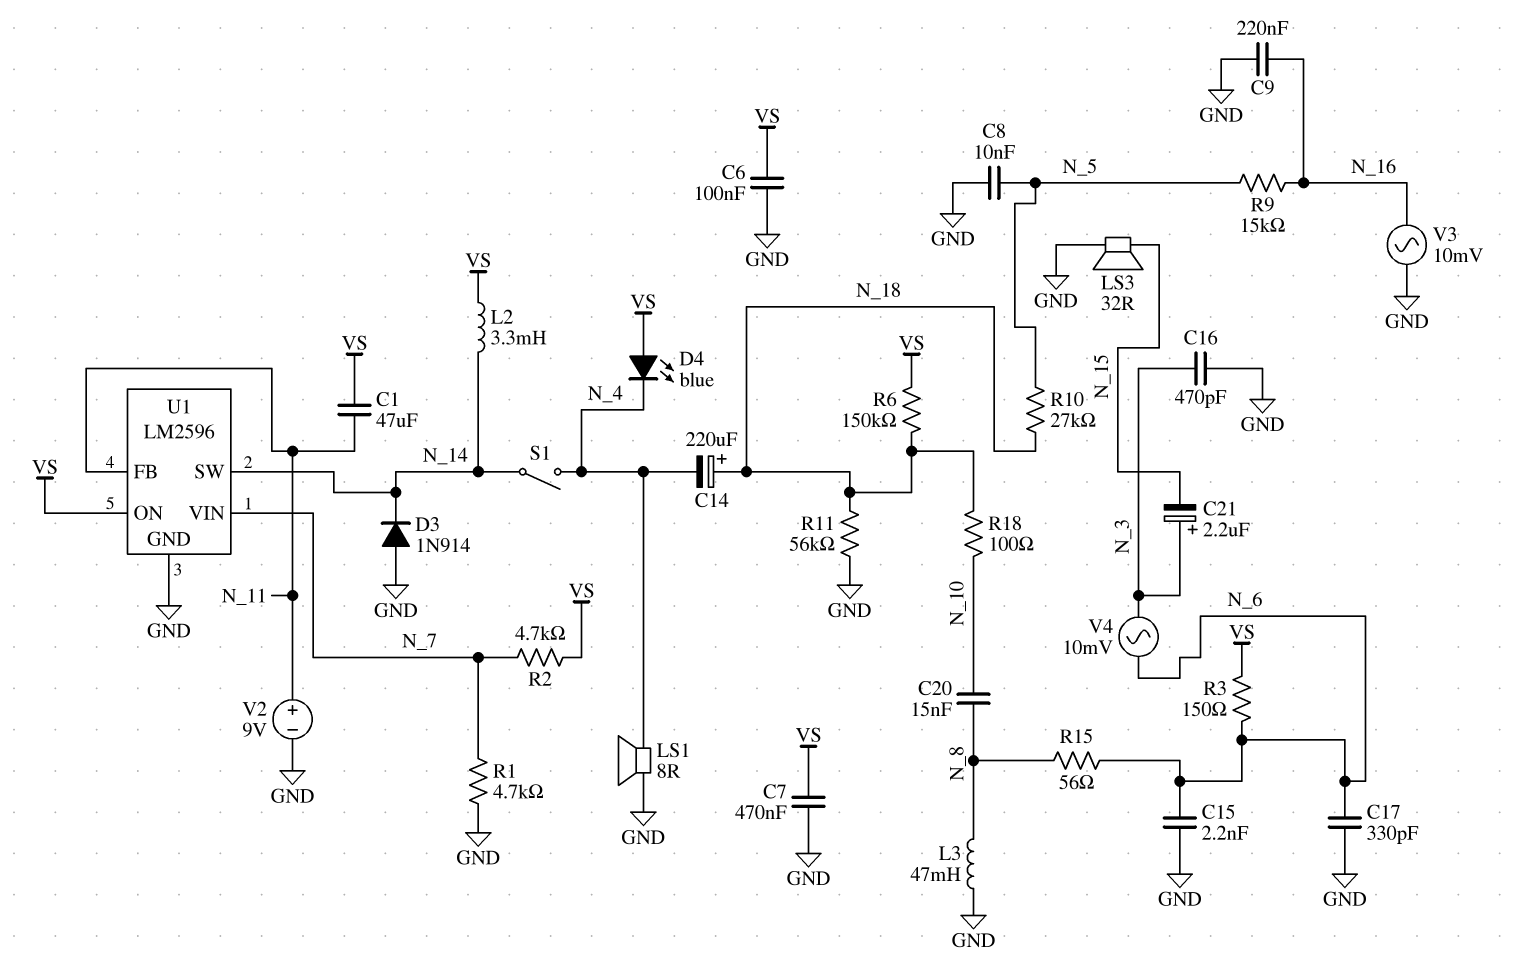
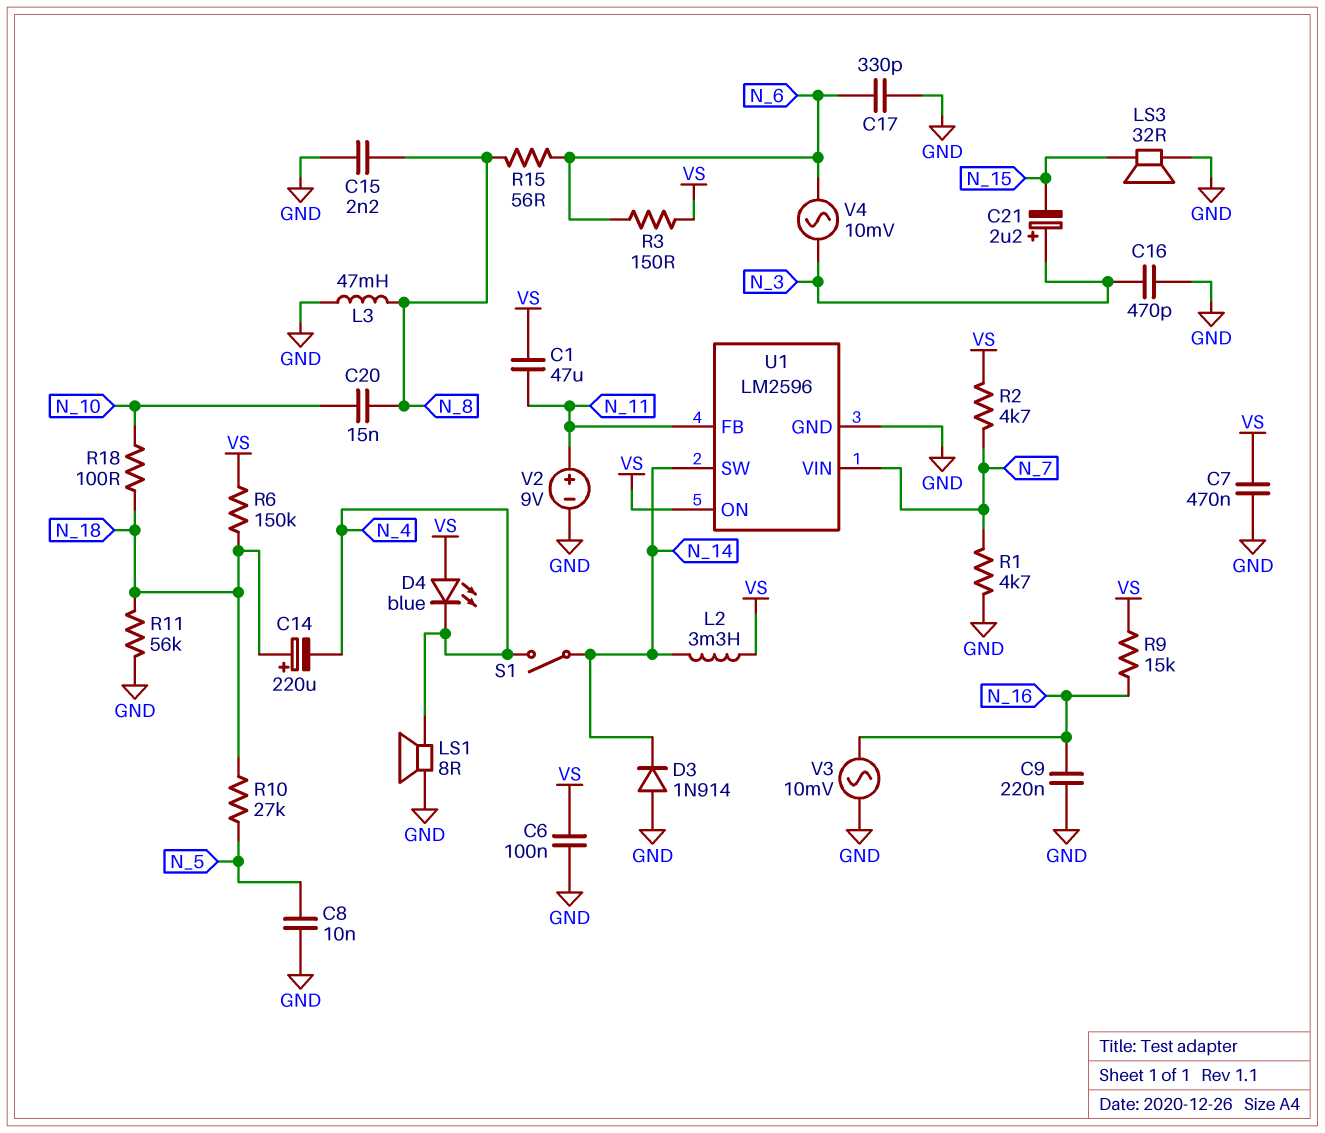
C15: 2.2nF (GND, N_6) -> 2.2nF (GND, N_8)
R9: 15k (N_5, N_16) -> 15k (N_16, VS)

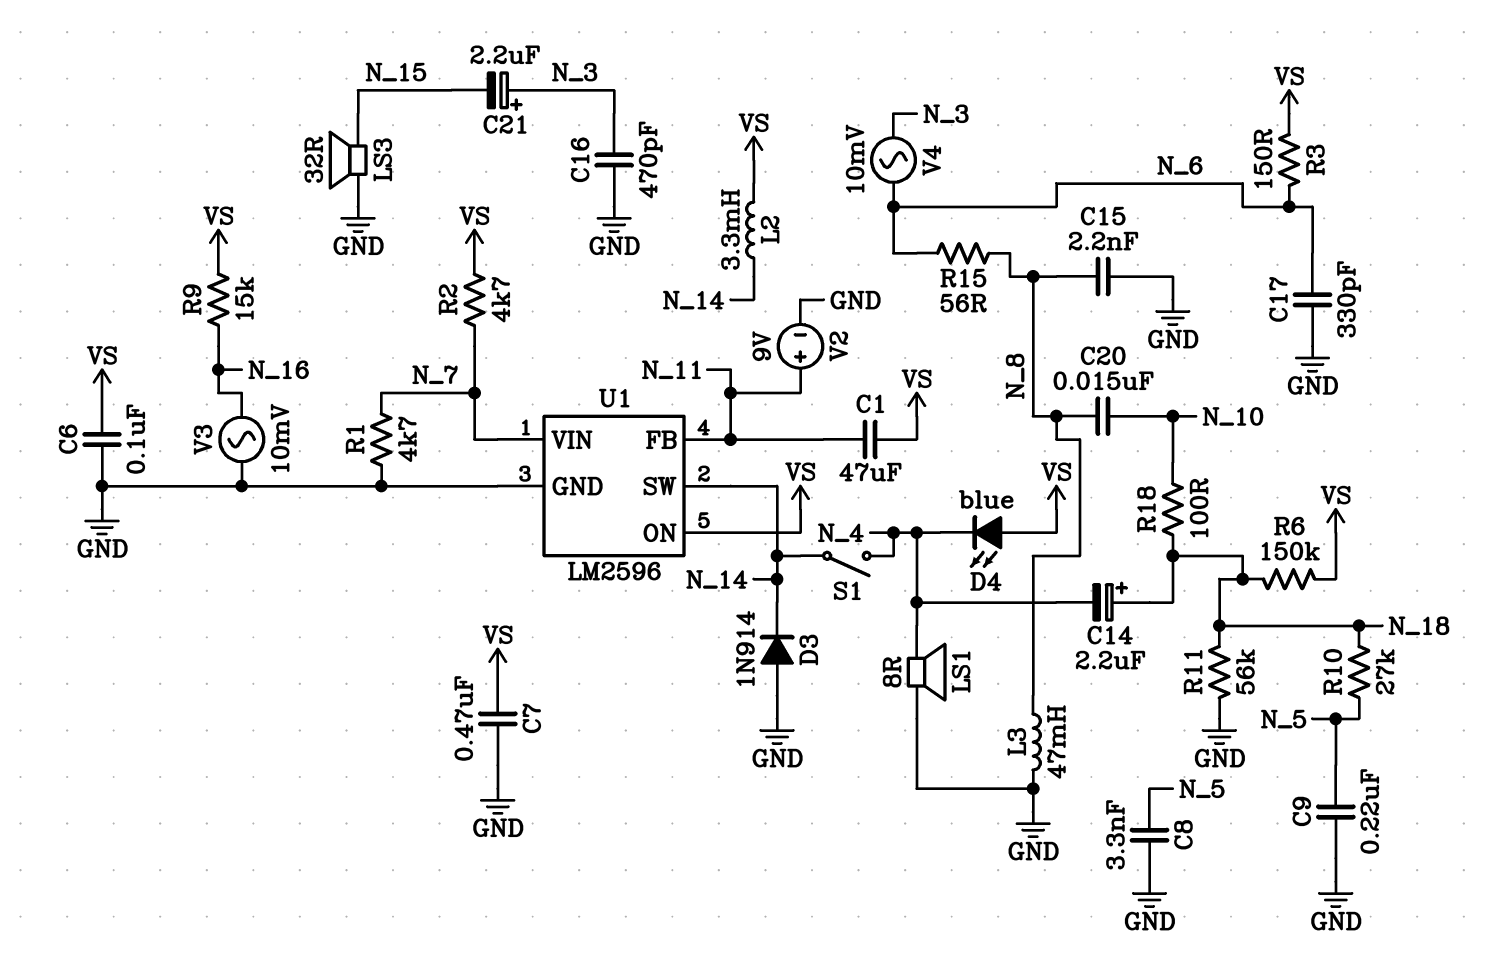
C8: 10nF (GND, N_5) -> 3.3nF (GND, N_5)
C9: 220nF (GND, N_16) -> 220nF (GND, N_5)
C14: 220uF (plus N_18, minus N_4) -> 2.2uF (plus N_18, minus N_4)

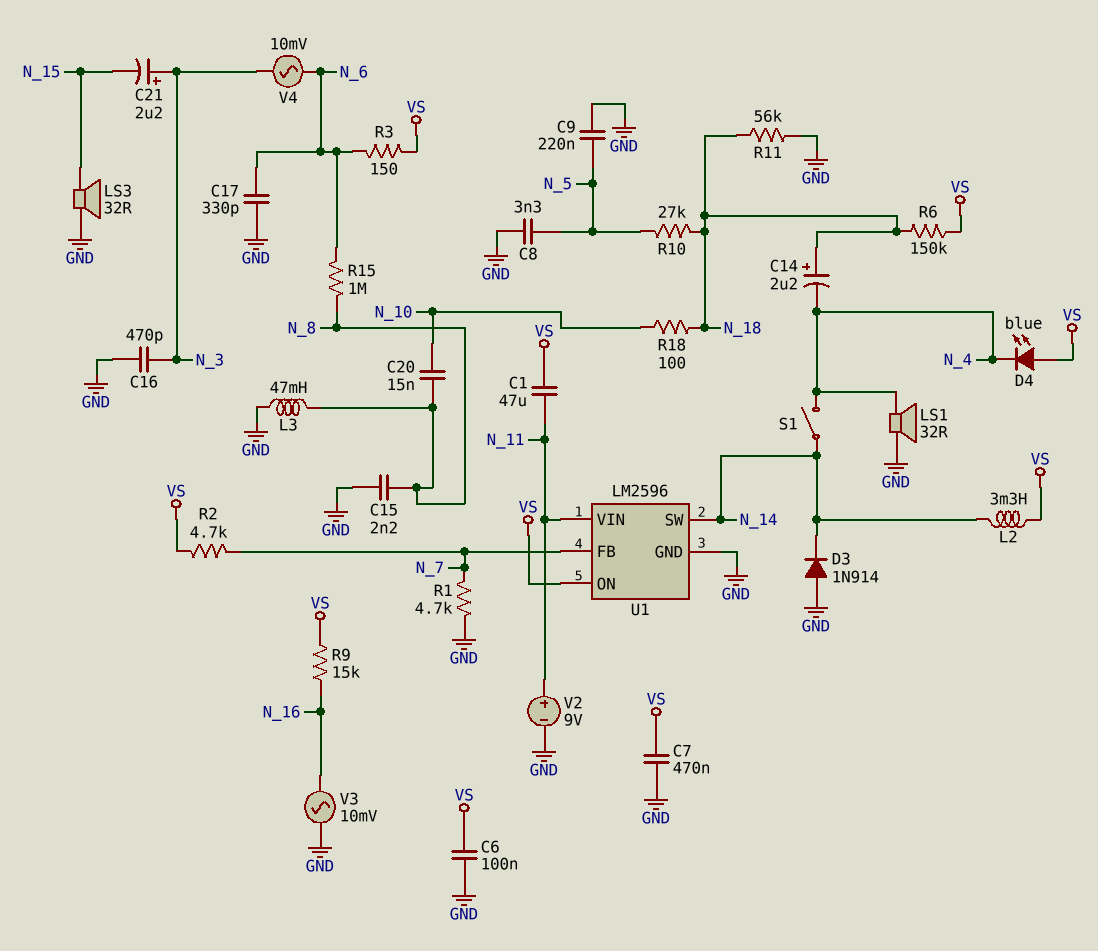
LS1: speaker 8R (GND, N_4) -> speaker 32R (GND, N_4)
R15: 56 (N_6, N_8) -> 1M (N_6, N_8)
U1 pin FB: N_11 -> N_7
U1 pin VIN: N_7 -> N_11

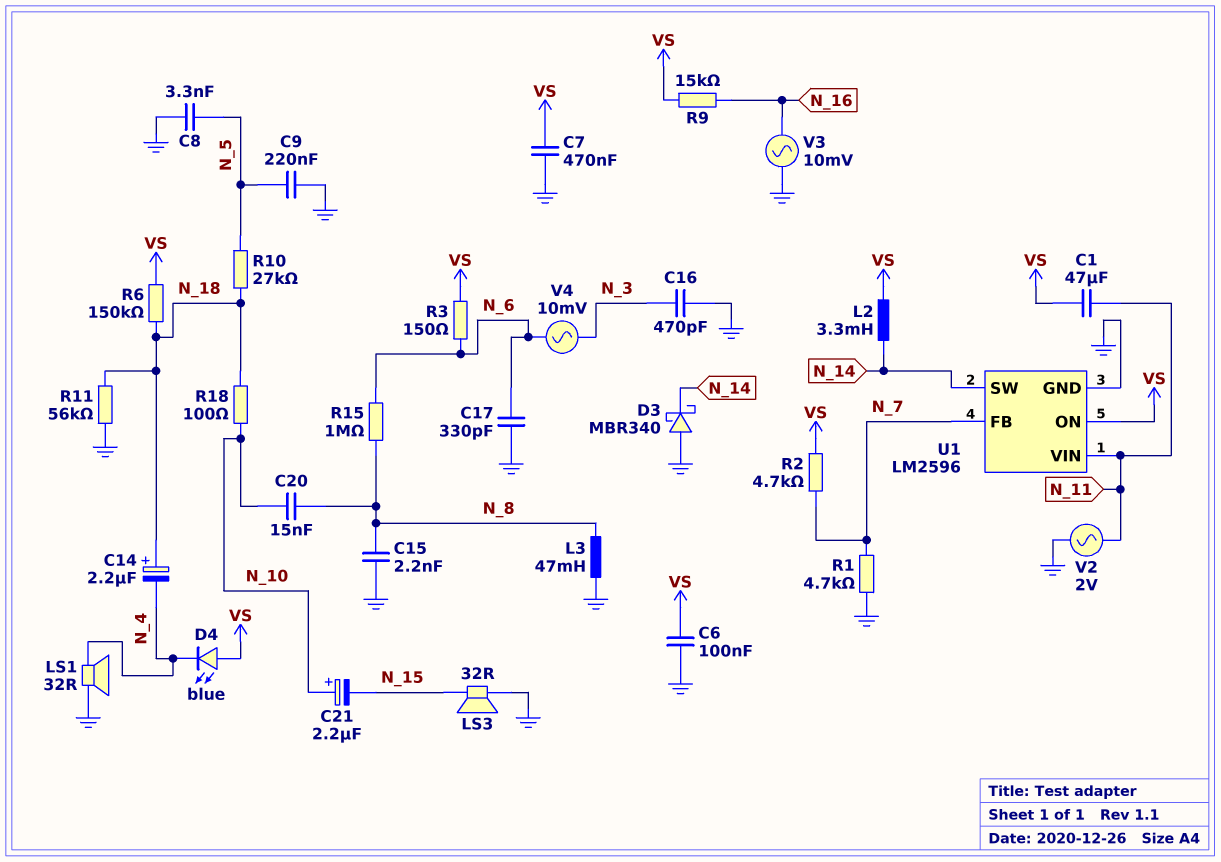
C21: 2.2uF (plus N_3, minus N_15) -> 2.2uF (plus N_10, minus N_15)
D3: diode 1N914 (A GND, K N_14) -> schottky MBR340 (A GND, K N_14)
S1: switch (N_4, N_14) -> none
V2: 9V (plus N_11, minus GND) -> AC 2V (GND, N_11)

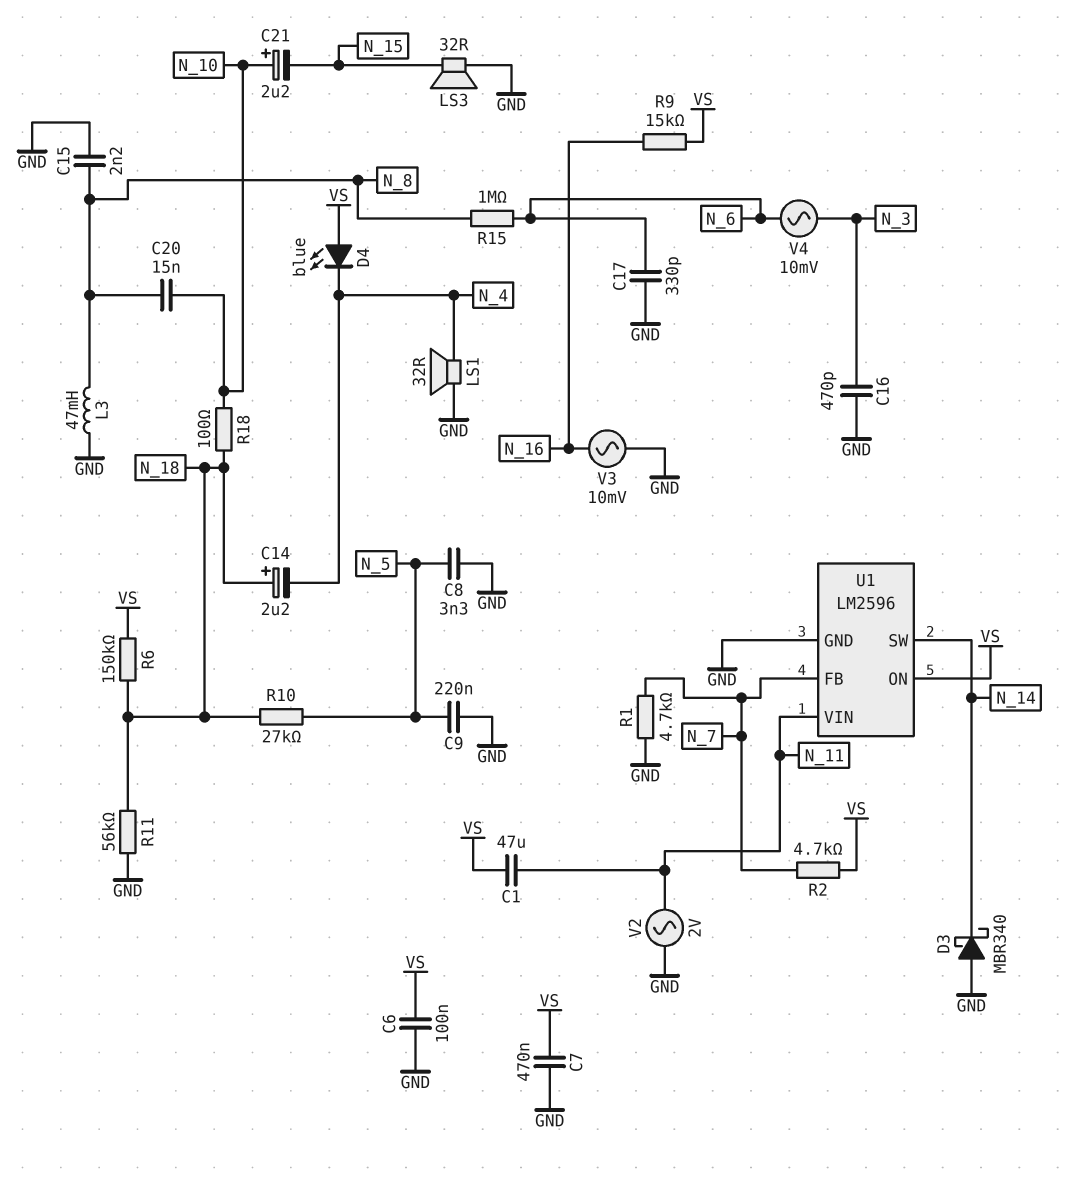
L2: 3.3mH (N_14, VS) -> none
R3: 150 (N_6, VS) -> none

